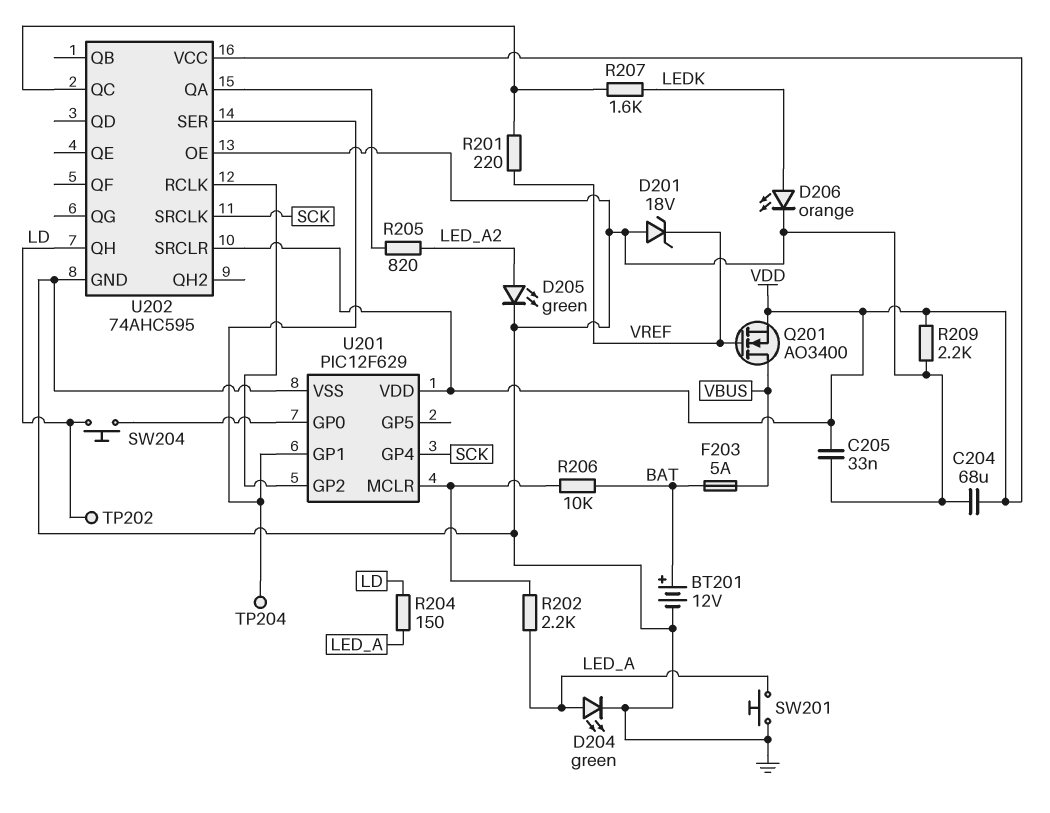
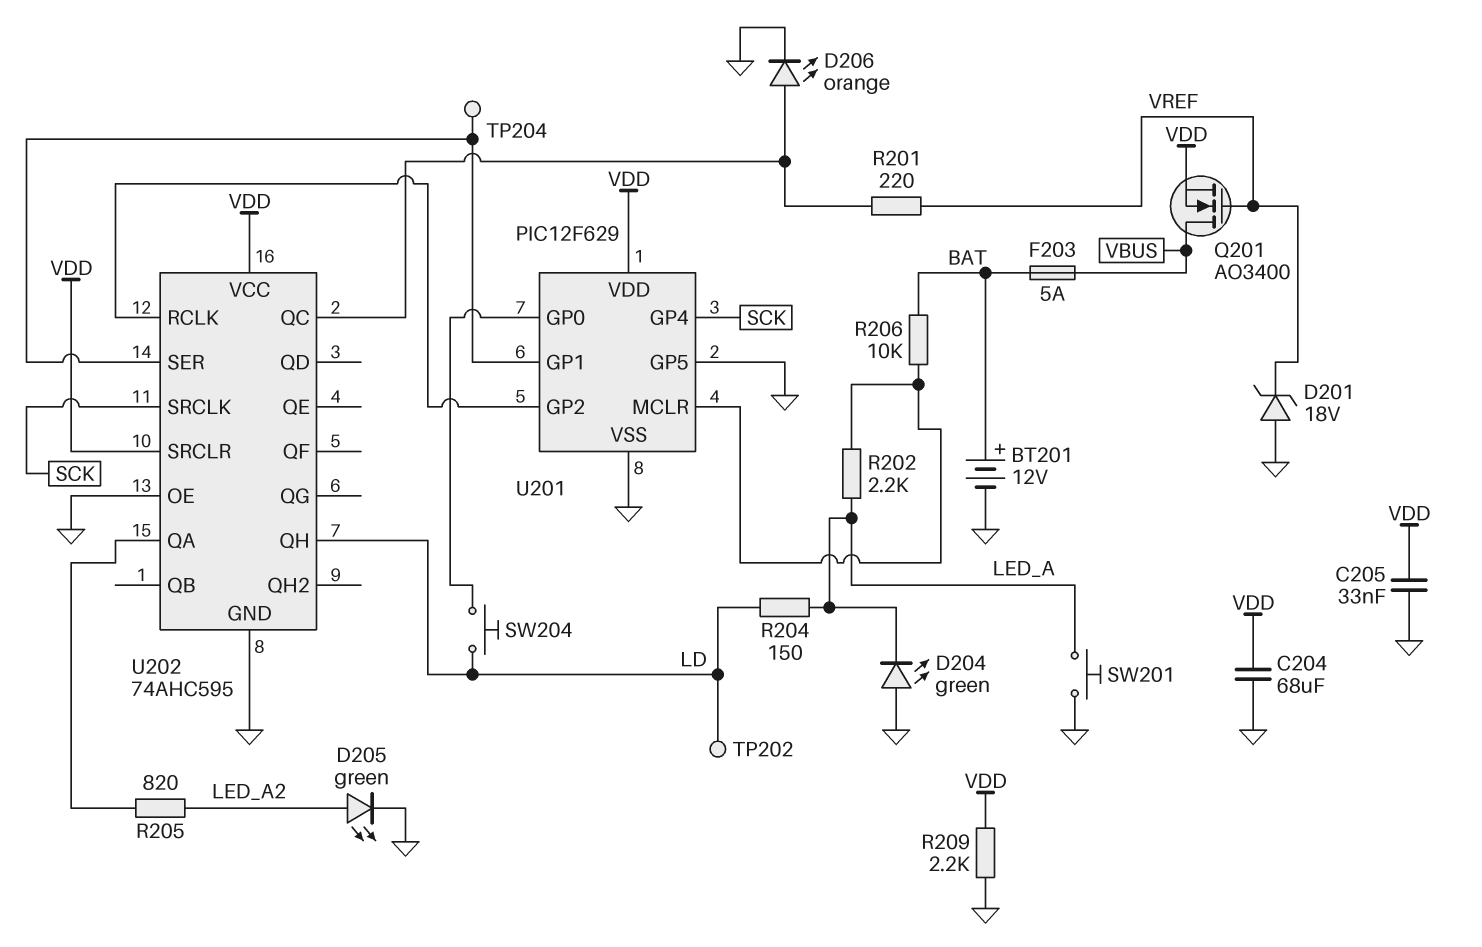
D204: LED green (A LED_A, K GND) -> LED green (A GND, K LED_A)
D206: LED orange (A LEDK, K GND) -> LED orange (A U202/QC, K GND)
R207: 1.6k (LEDK, U202/QC) -> none
U201 pin GP5: none -> GND

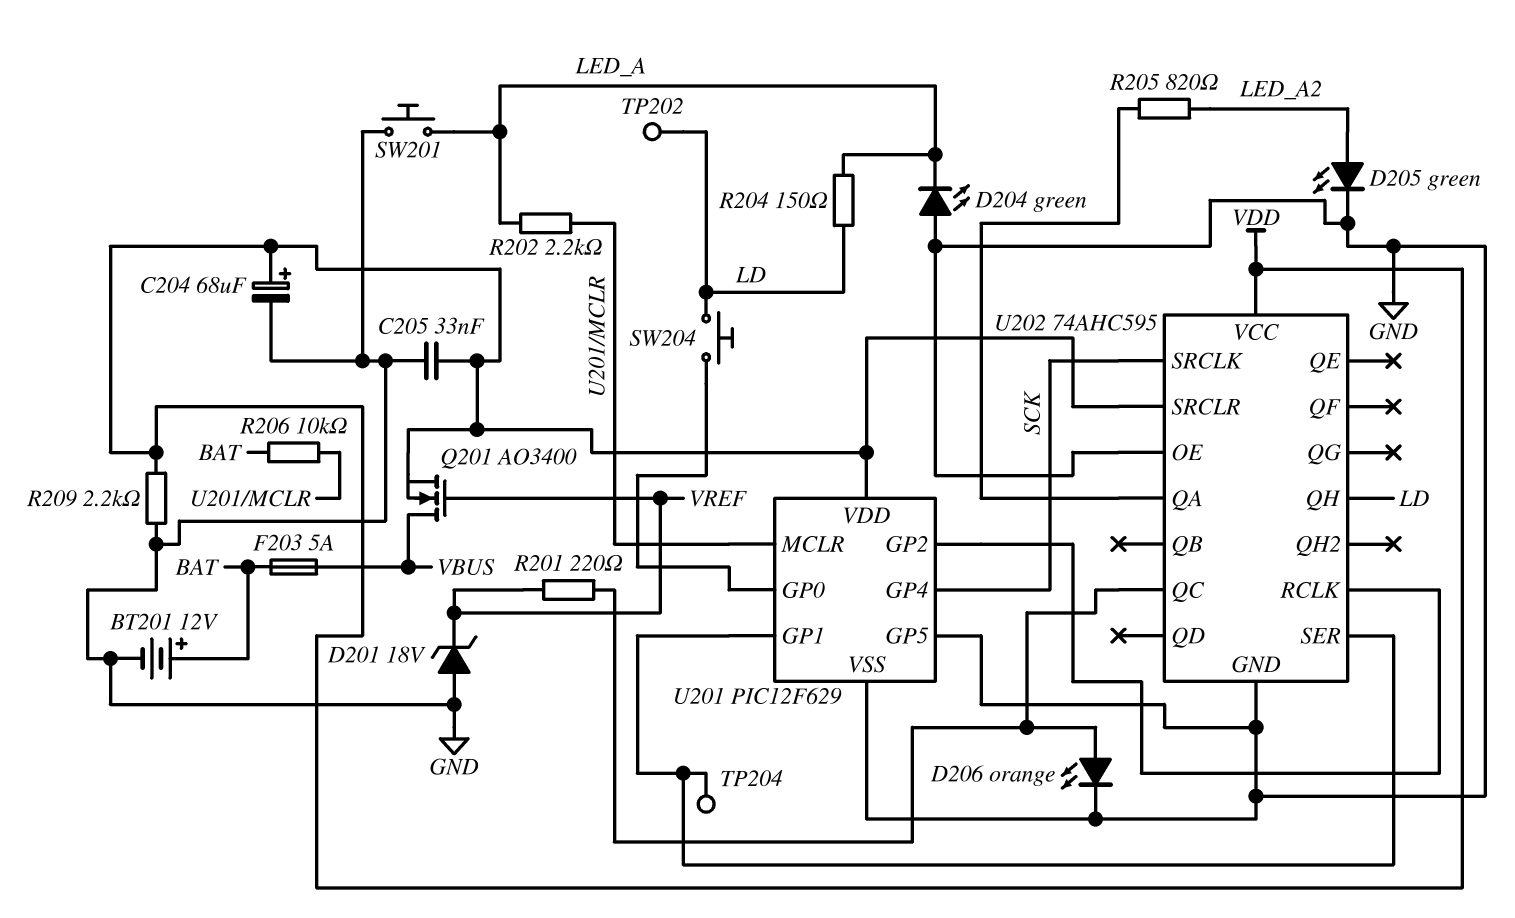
C204: 68uF (GND, VDD) -> 68uF (plus VDD, minus GND)

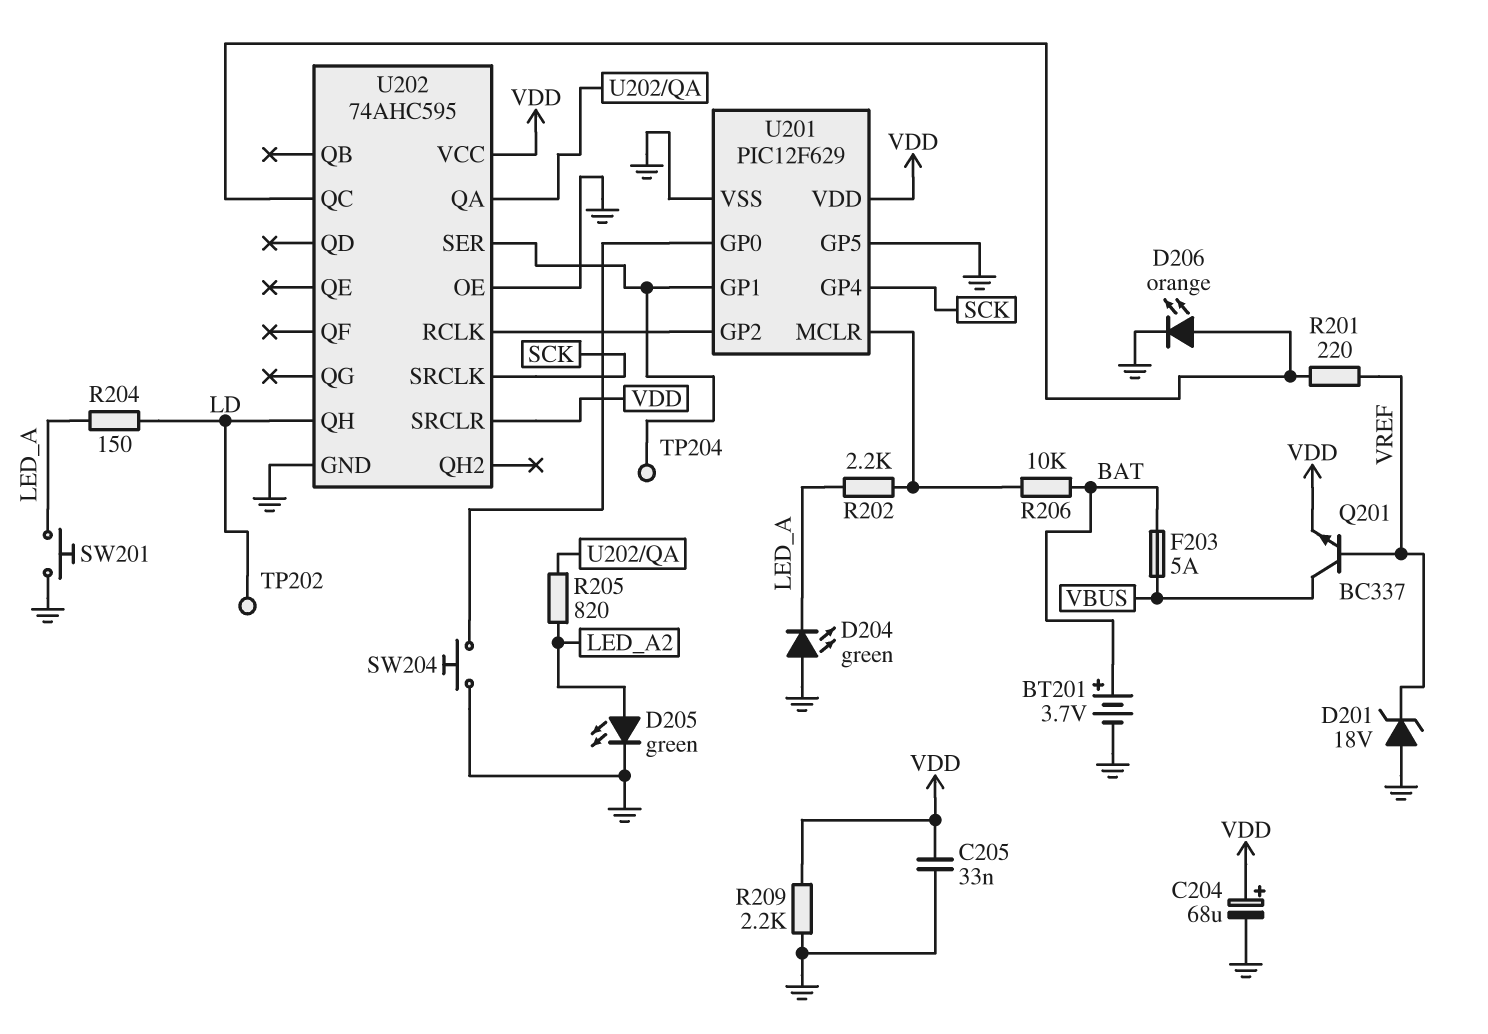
BT201: 12V (plus BAT, minus GND) -> 3.7V (plus BAT, minus GND)
Q201: NMOS AO3400 (G VREF, D VBUS, S VDD) -> NPN BC337 (B VREF, C VBUS, E VDD)
SW204: button (LD, U201/GP0) -> button (GND, U201/GP0)

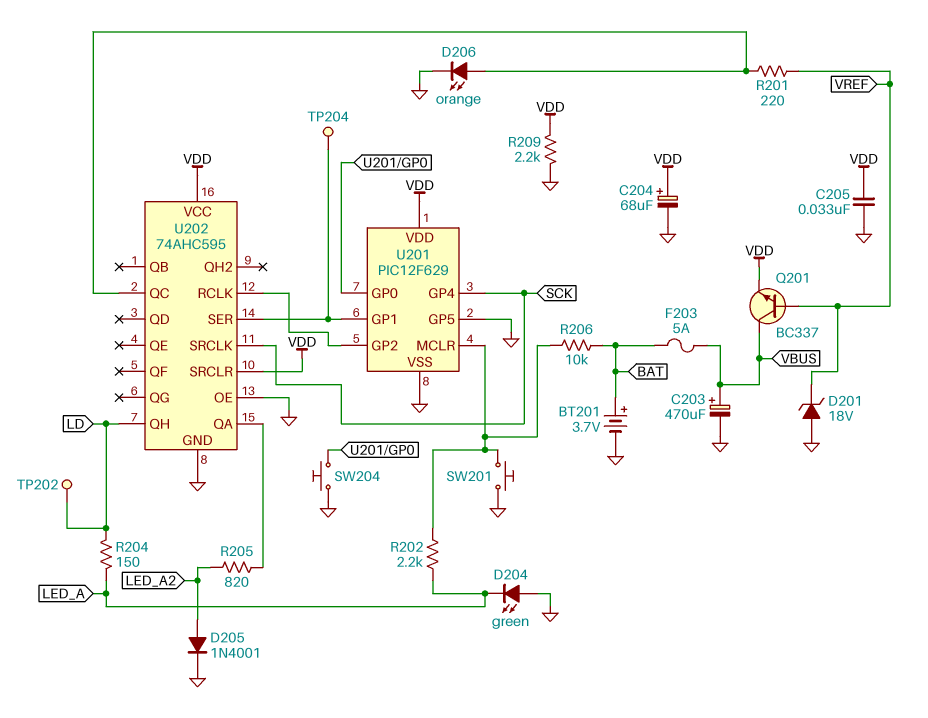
C203: none -> 470uF (plus VBUS, minus GND)
D205: LED green (A LED_A2, K GND) -> diode 1N4001 (A LED_A2, K GND)
SW201: button (GND, LED_A) -> button (GND, U201/MCLR)

